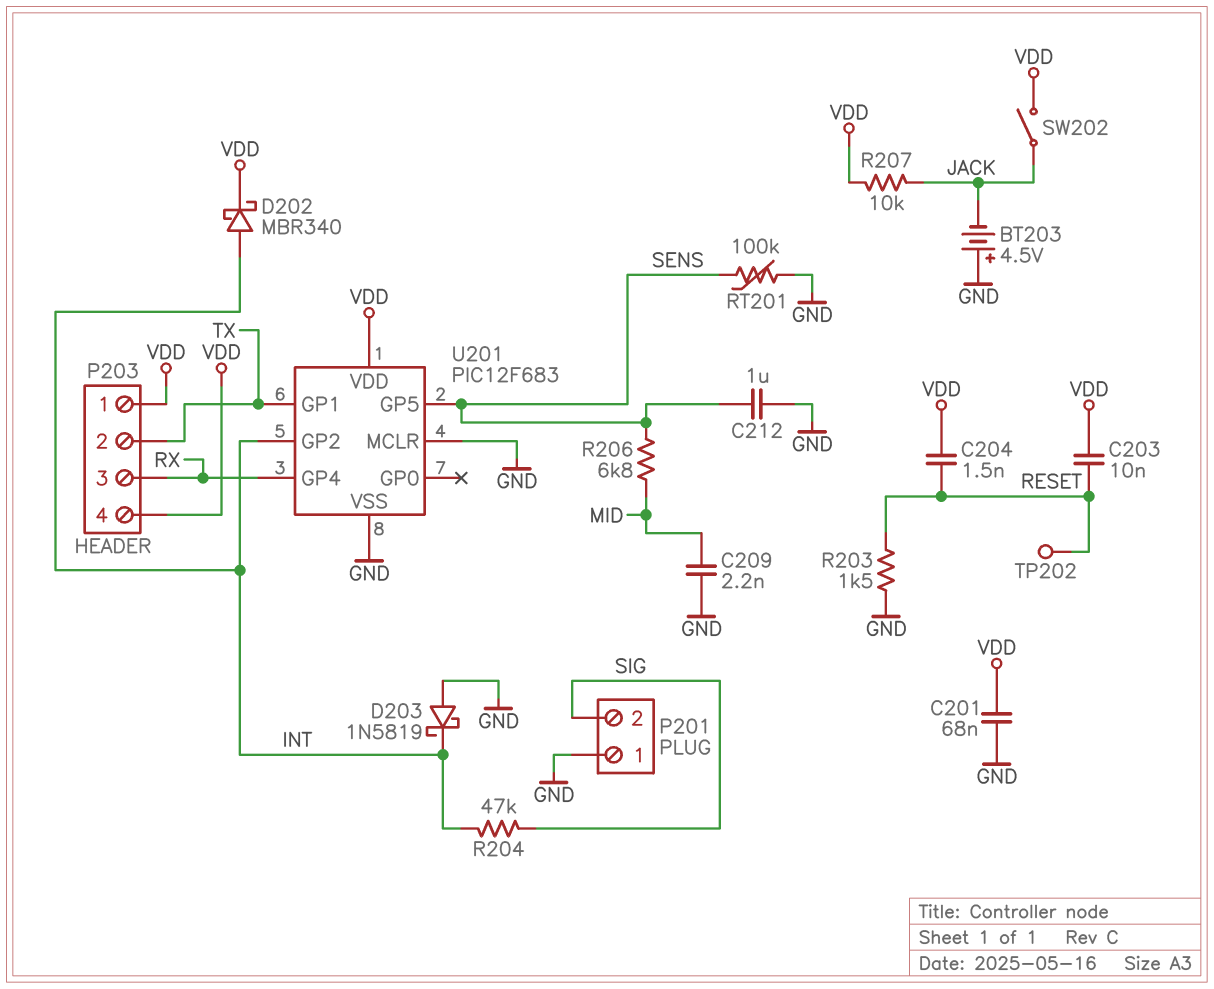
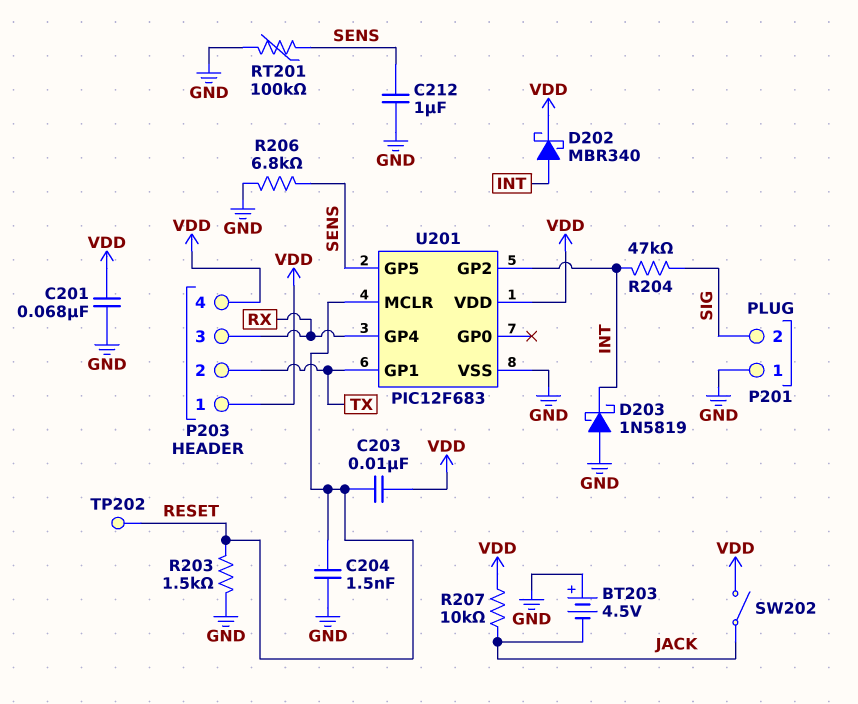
C204: 1.5nF (RESET, VDD) -> 1.5nF (GND, RESET)
C209: 2.2nF (GND, MID) -> none
R206: 6.8k (MID, SENS) -> 6.8k (GND, SENS)
U201 pin MCLR: GND -> RESET

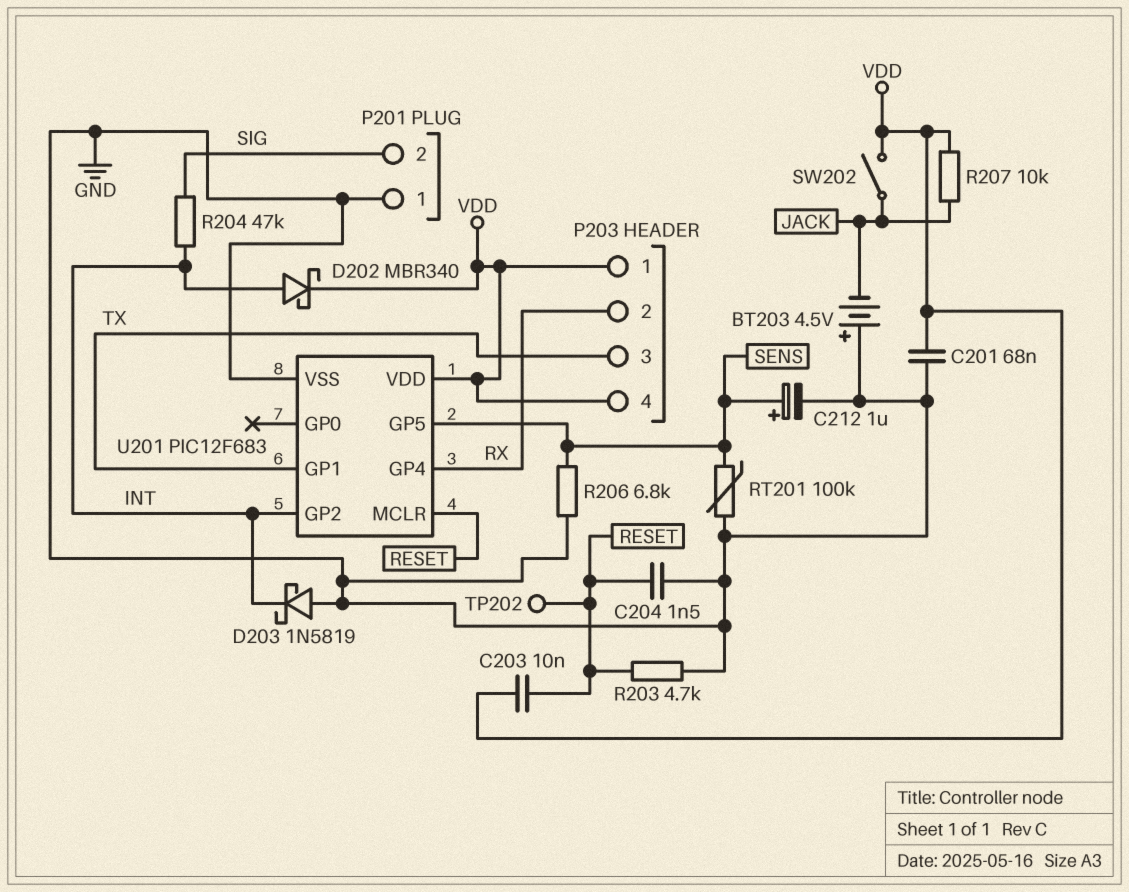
C212: 1uF (GND, SENS) -> 1uF (plus SENS, minus GND)
P203 pin 2: TX -> RX
P203 pin 3: RX -> TX
R203: 1.5k (GND, RESET) -> 4.7k (GND, RESET)

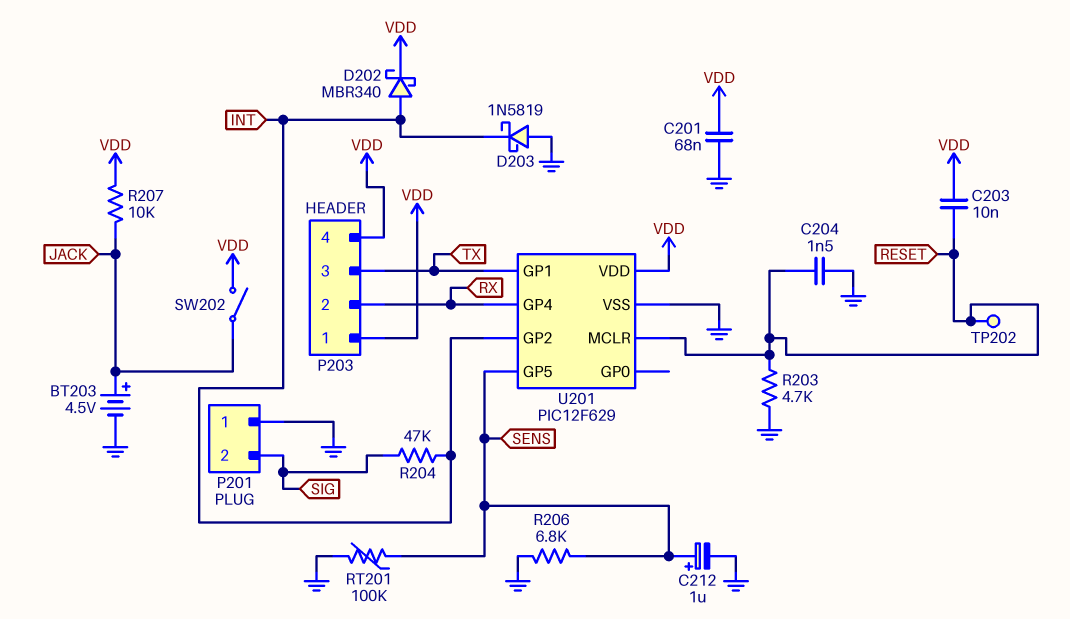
BT203: 4.5V (plus GND, minus JACK) -> 4.5V (plus JACK, minus GND)
U201: PIC12F683 -> PIC12F629

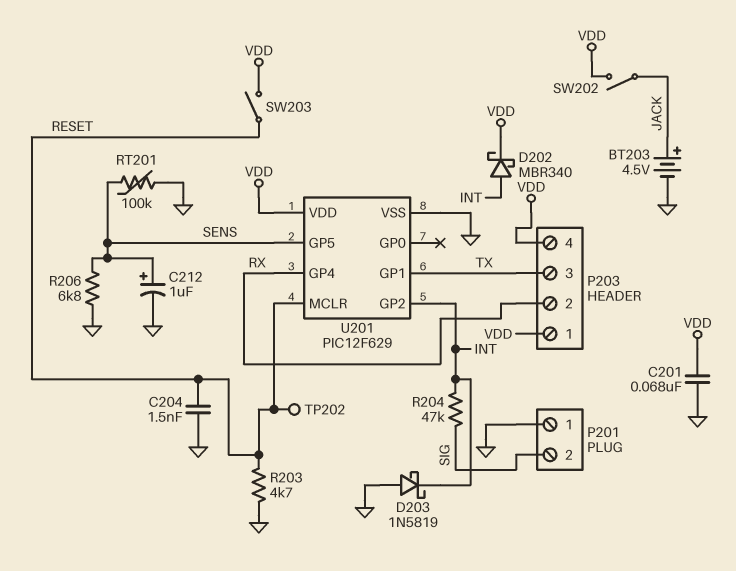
C203: 10nF (RESET, VDD) -> none
R207: 10k (JACK, VDD) -> none
SW203: none -> switch (RESET, VDD)

